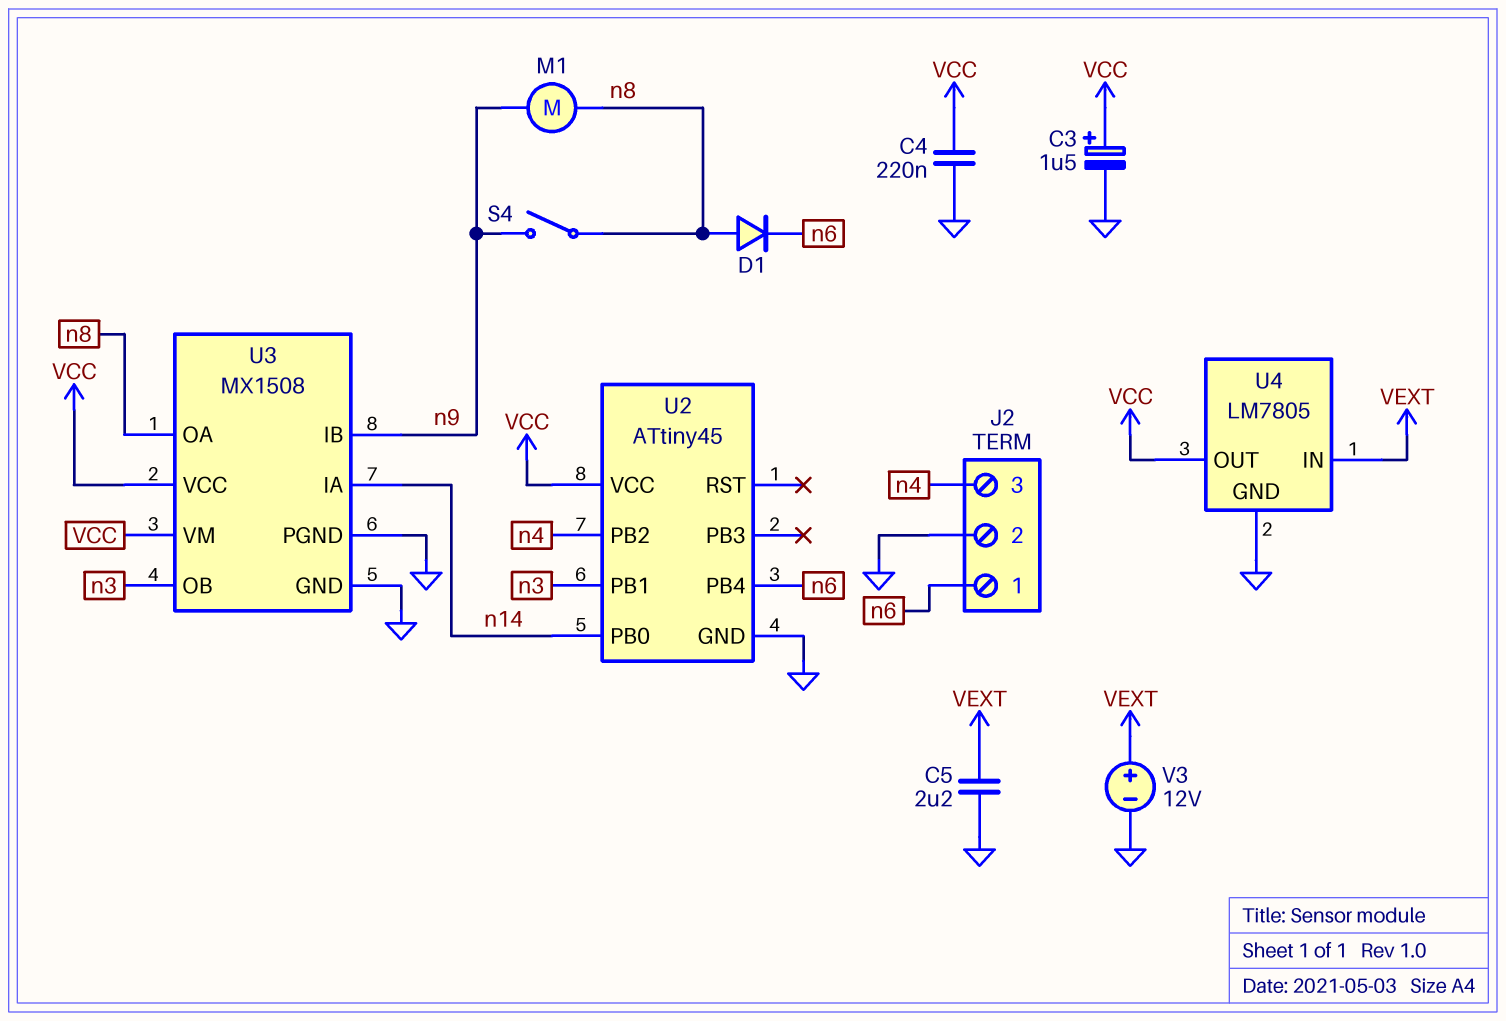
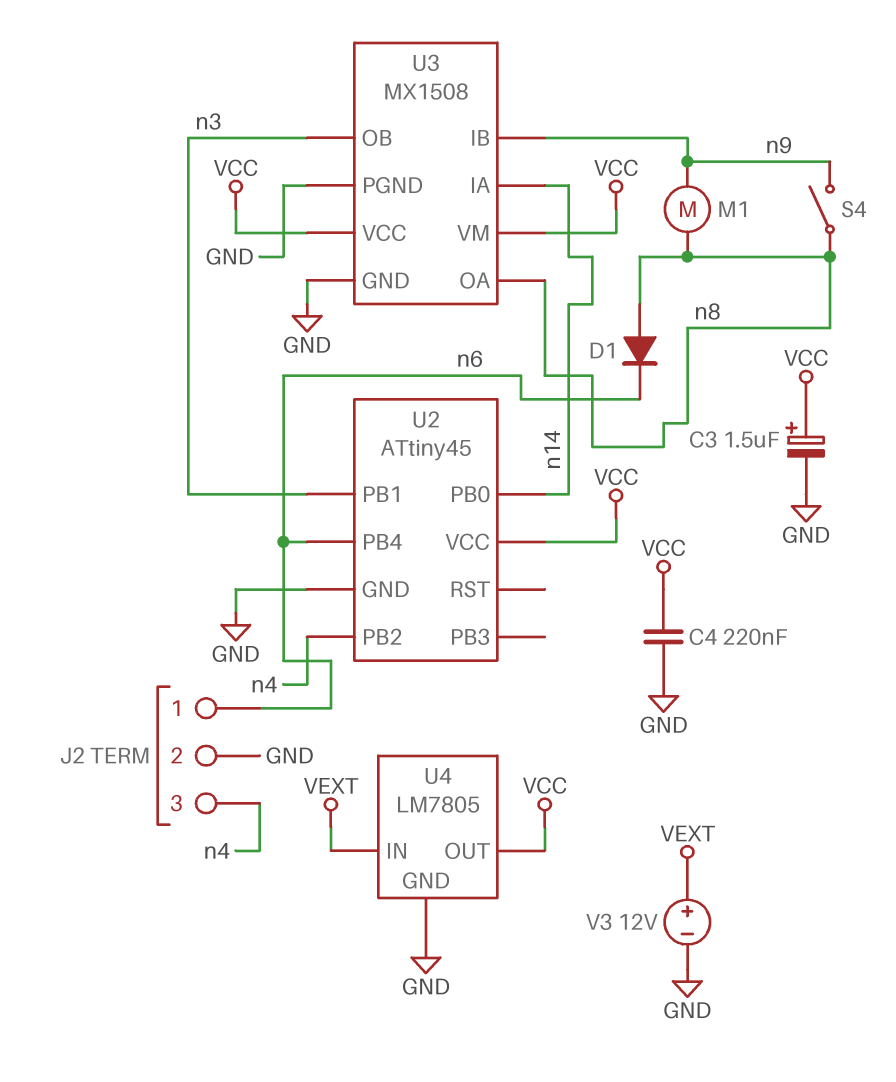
C5: 2.2uF (GND, VEXT) -> none

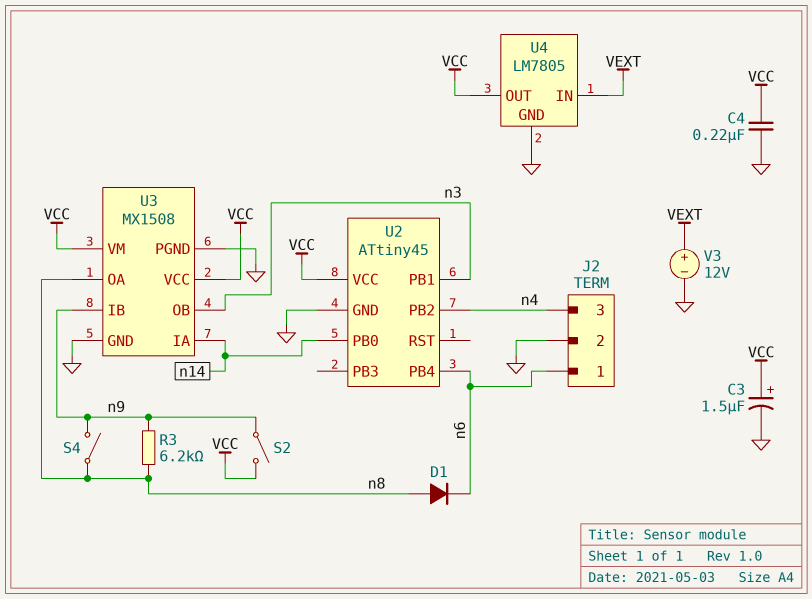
M1: motor (n8, n9) -> none
R3: none -> 6.2k (n8, n9)
S2: none -> switch (VCC, n9)

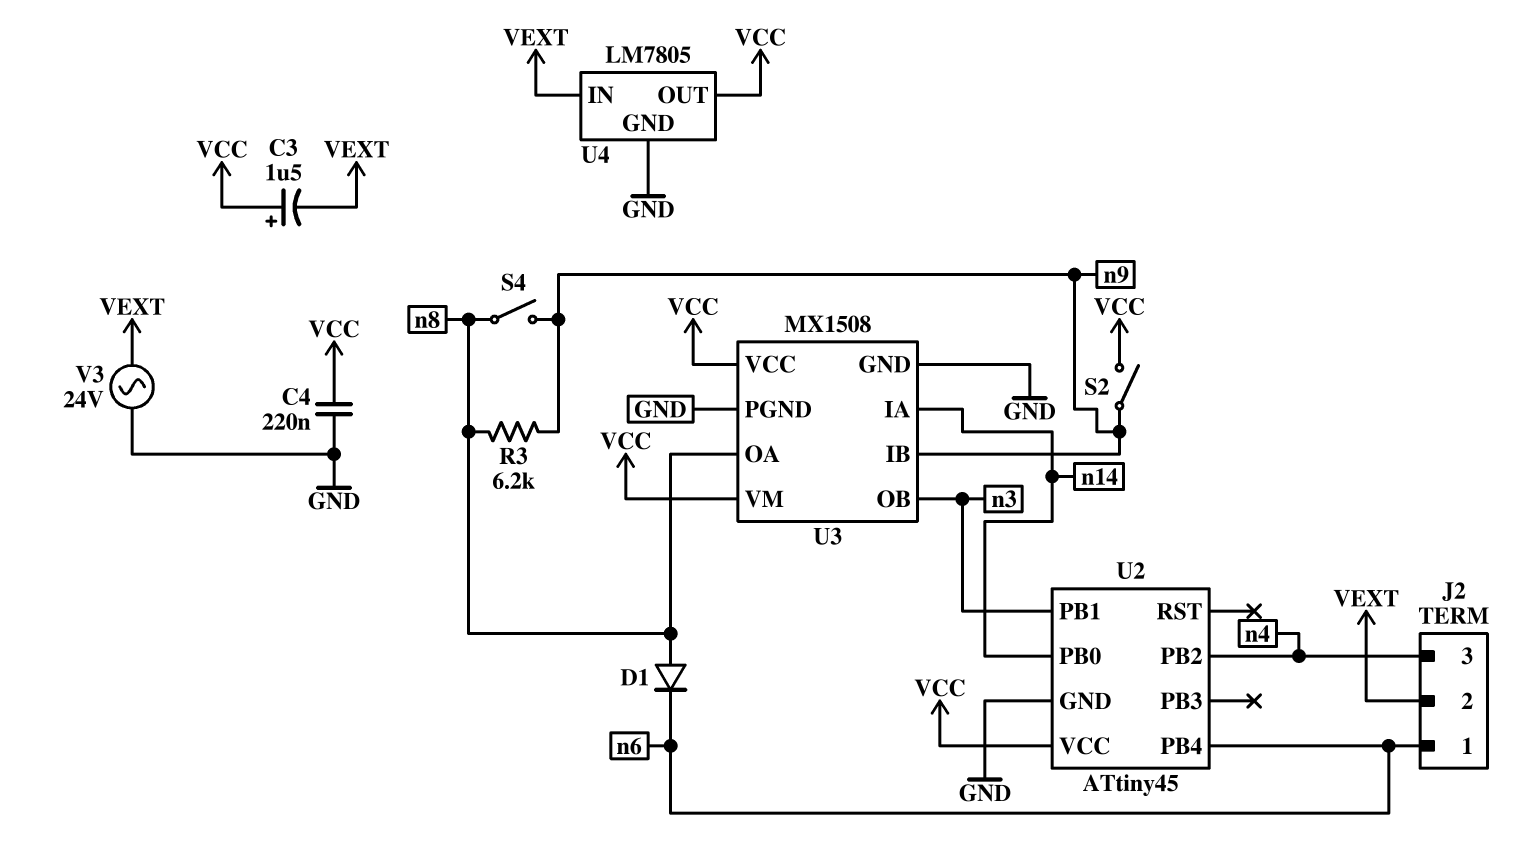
C3: 1.5uF (plus VCC, minus GND) -> 1.5uF (plus VCC, minus VEXT)
J2 pin 2: GND -> VEXT
V3: 12V (plus VEXT, minus GND) -> AC 24V (GND, VEXT)

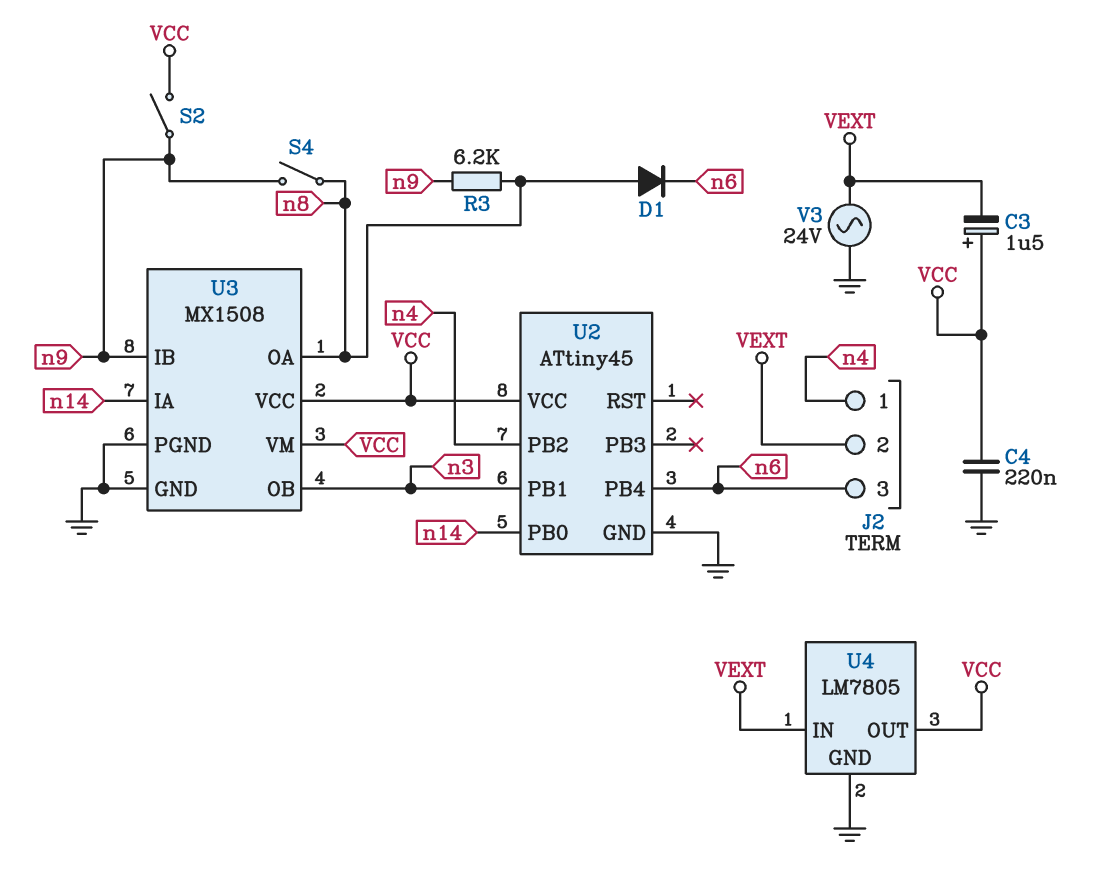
J2 pin 1: n6 -> n4
J2 pin 3: n4 -> n6

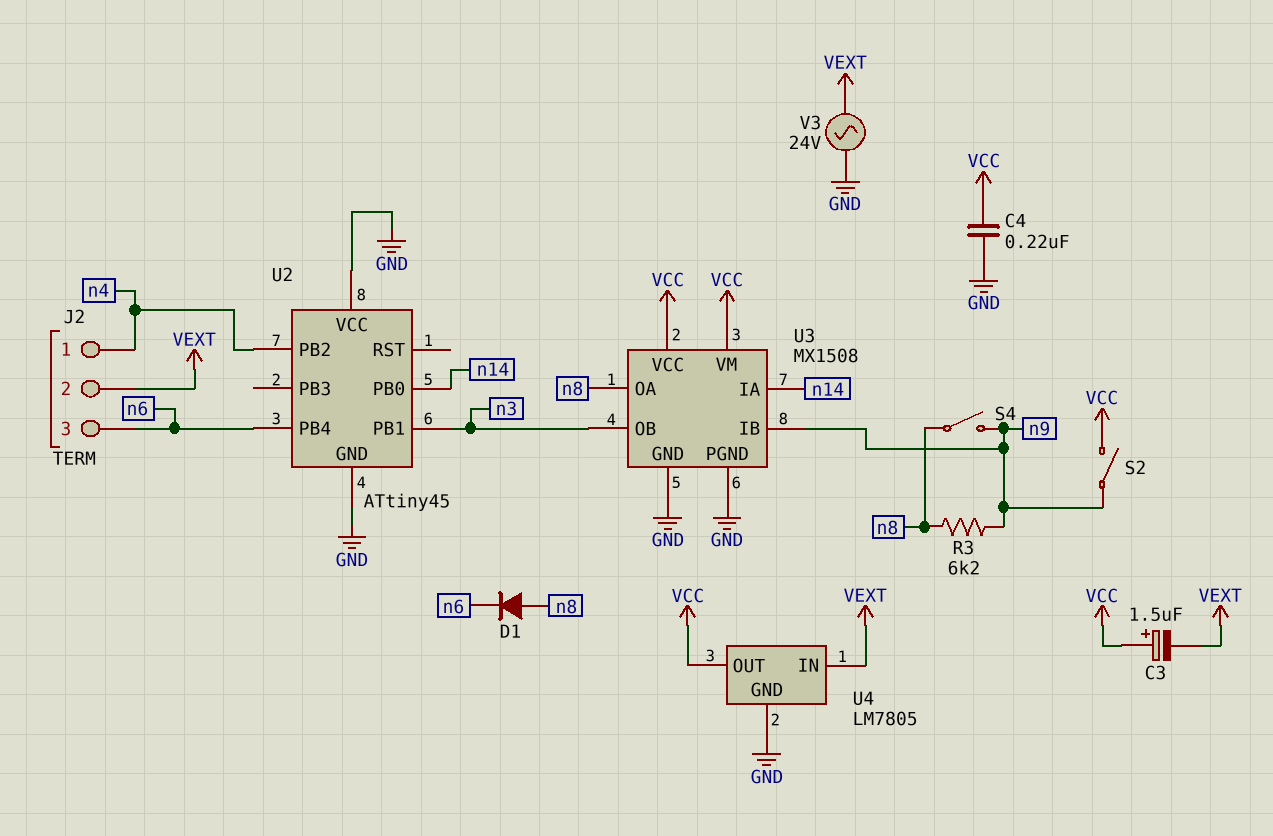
U2 pin VCC: VCC -> GND

